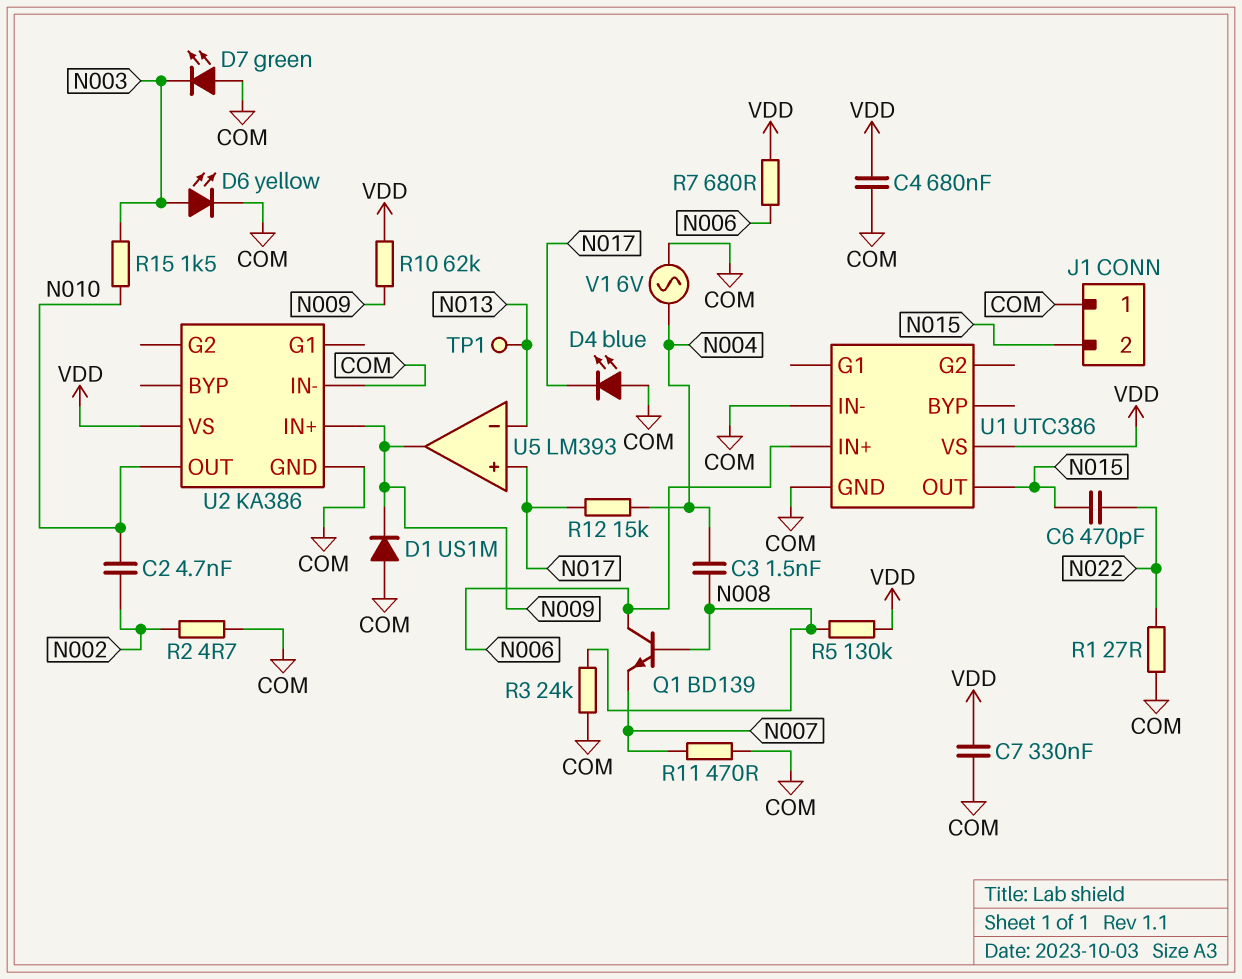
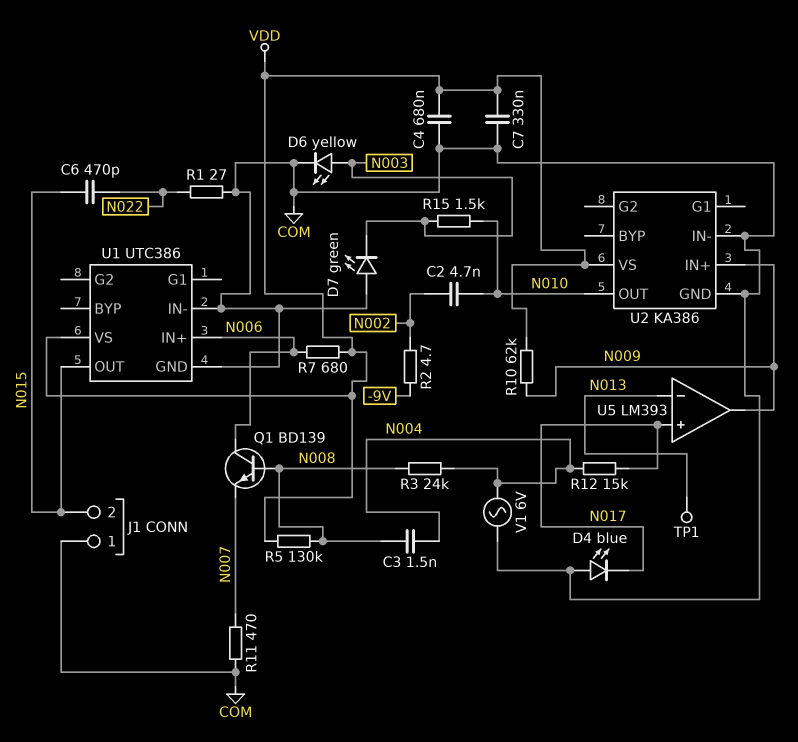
D1: diode US1M (A COM, K N009) -> none
R2: 4.7 (COM, N002) -> 4.7 (-9V, N002)
R3: 24k (COM, N008) -> 24k (N004, N008)

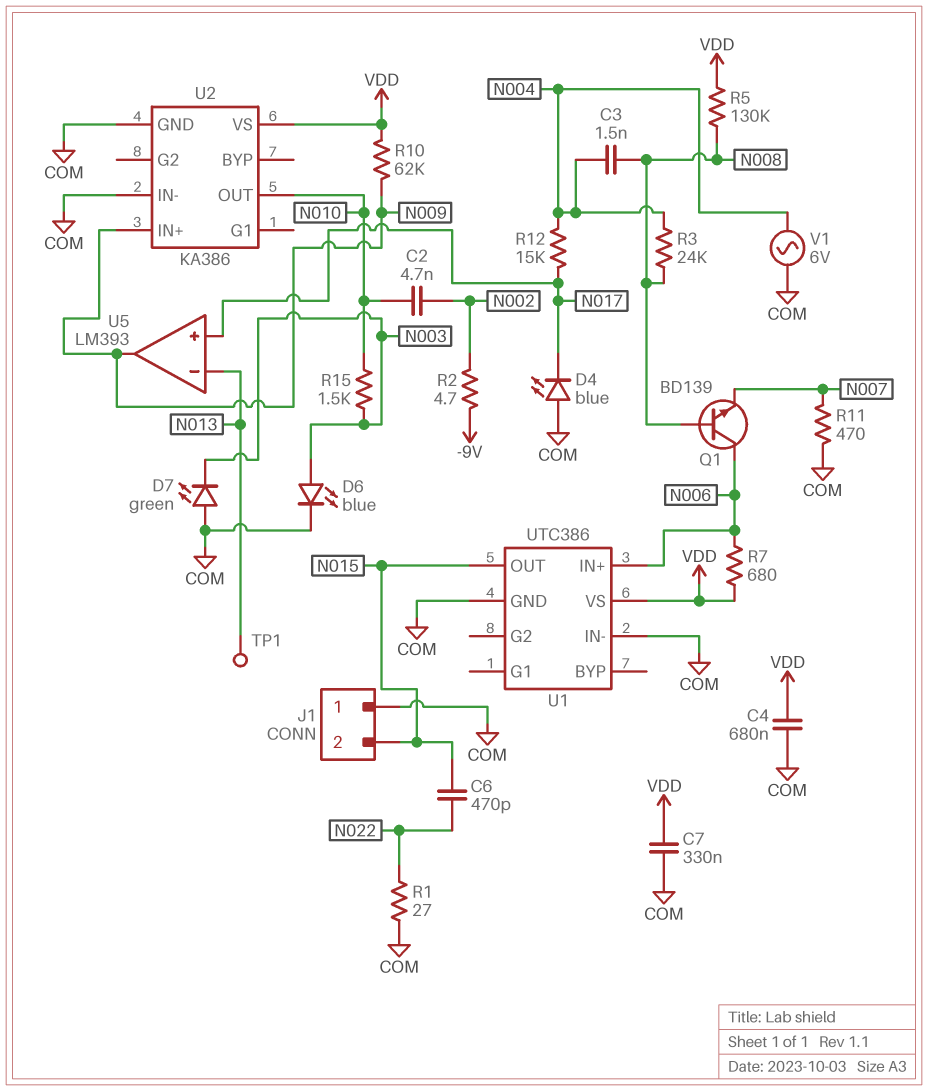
D6: LED yellow (A N003, K COM) -> LED blue (A N003, K COM)

